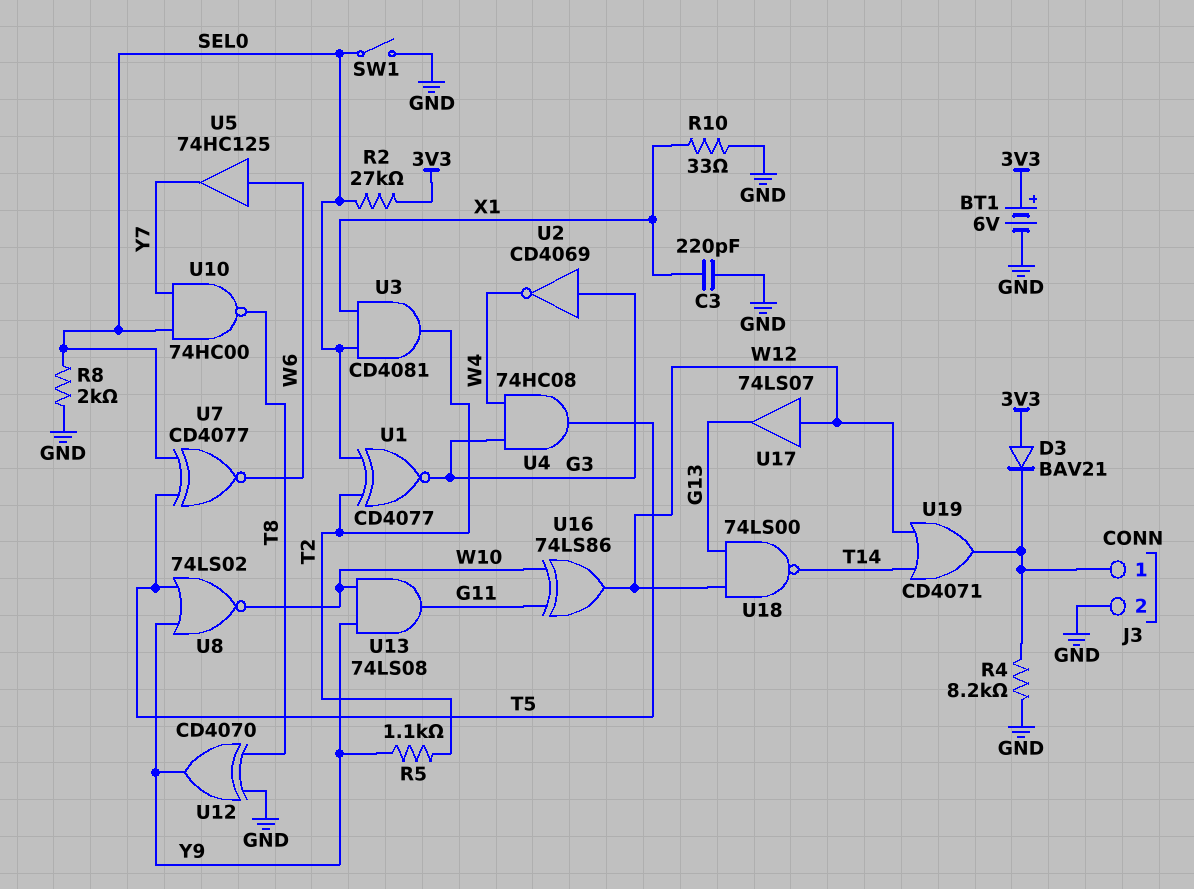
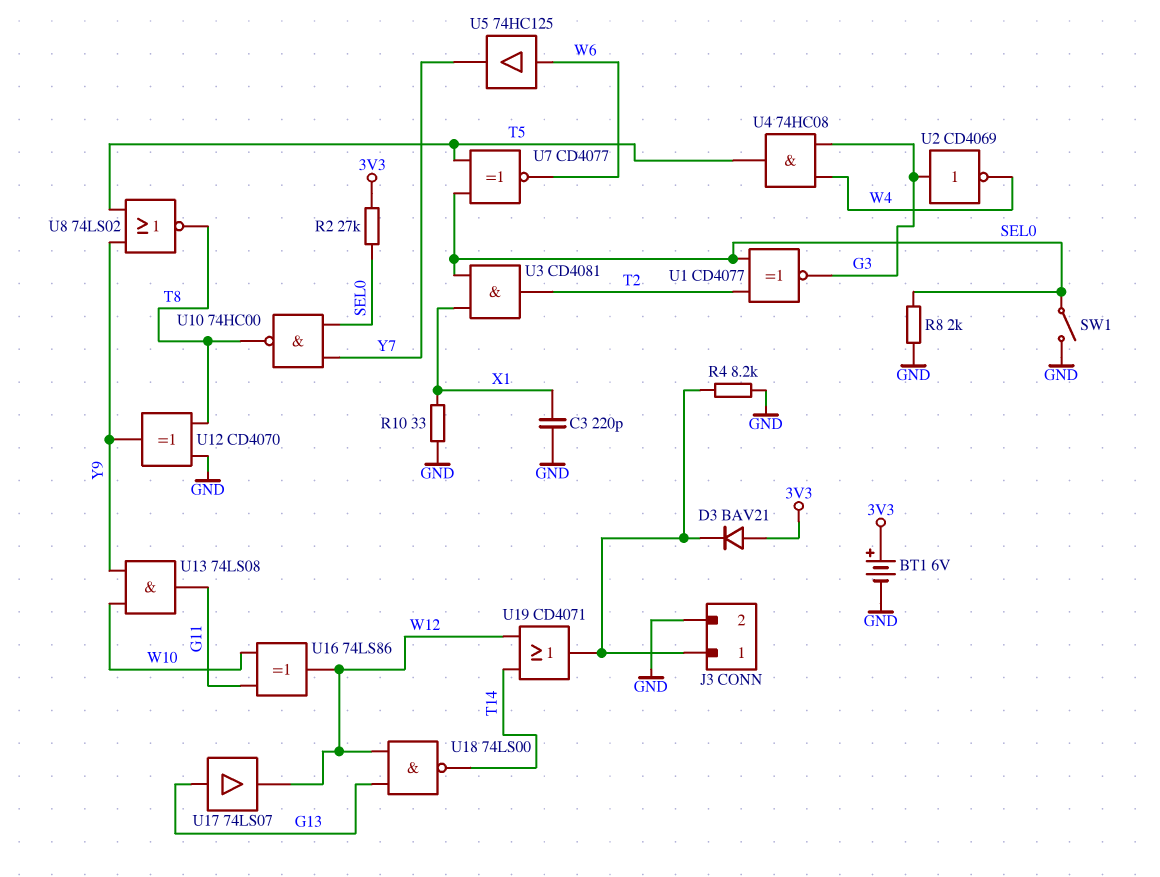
R5: 1.1k (T2, Y9) -> none
U8: NOR 74LS02 (in T5, in Y9, out W10) -> NOR 74LS02 (in T5, in Y9, out T8)
U17: buffer 74LS07 (in W12, out G13) -> buffer 74LS07 (in G13, out W12)

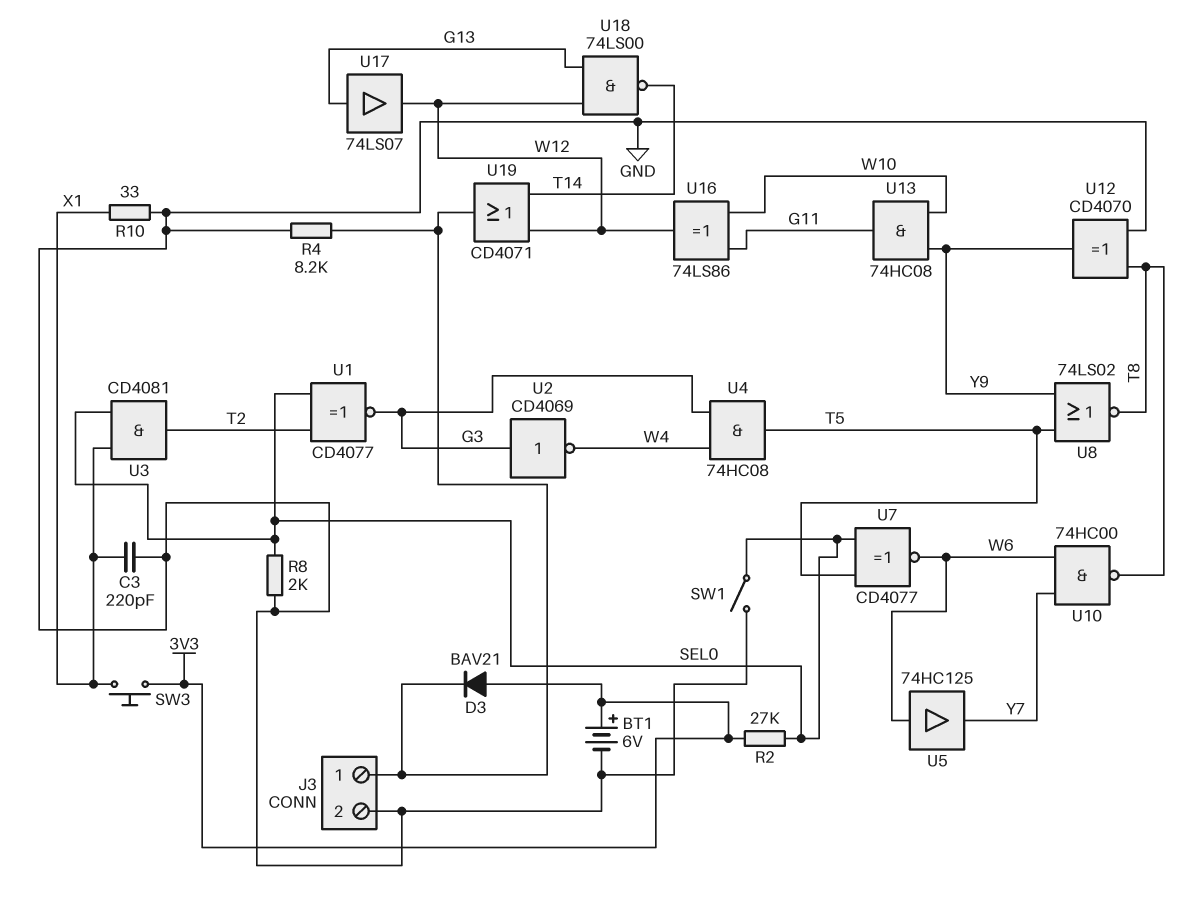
SW3: none -> button (3V3, X1)
U10: NAND 74HC00 (in SEL0, in Y7, out T8) -> NAND 74HC00 (in W6, in Y7, out T8)
U13: AND 74LS08 (in W10, in Y9, out G11) -> AND 74HC08 (in W10, in Y9, out G11)

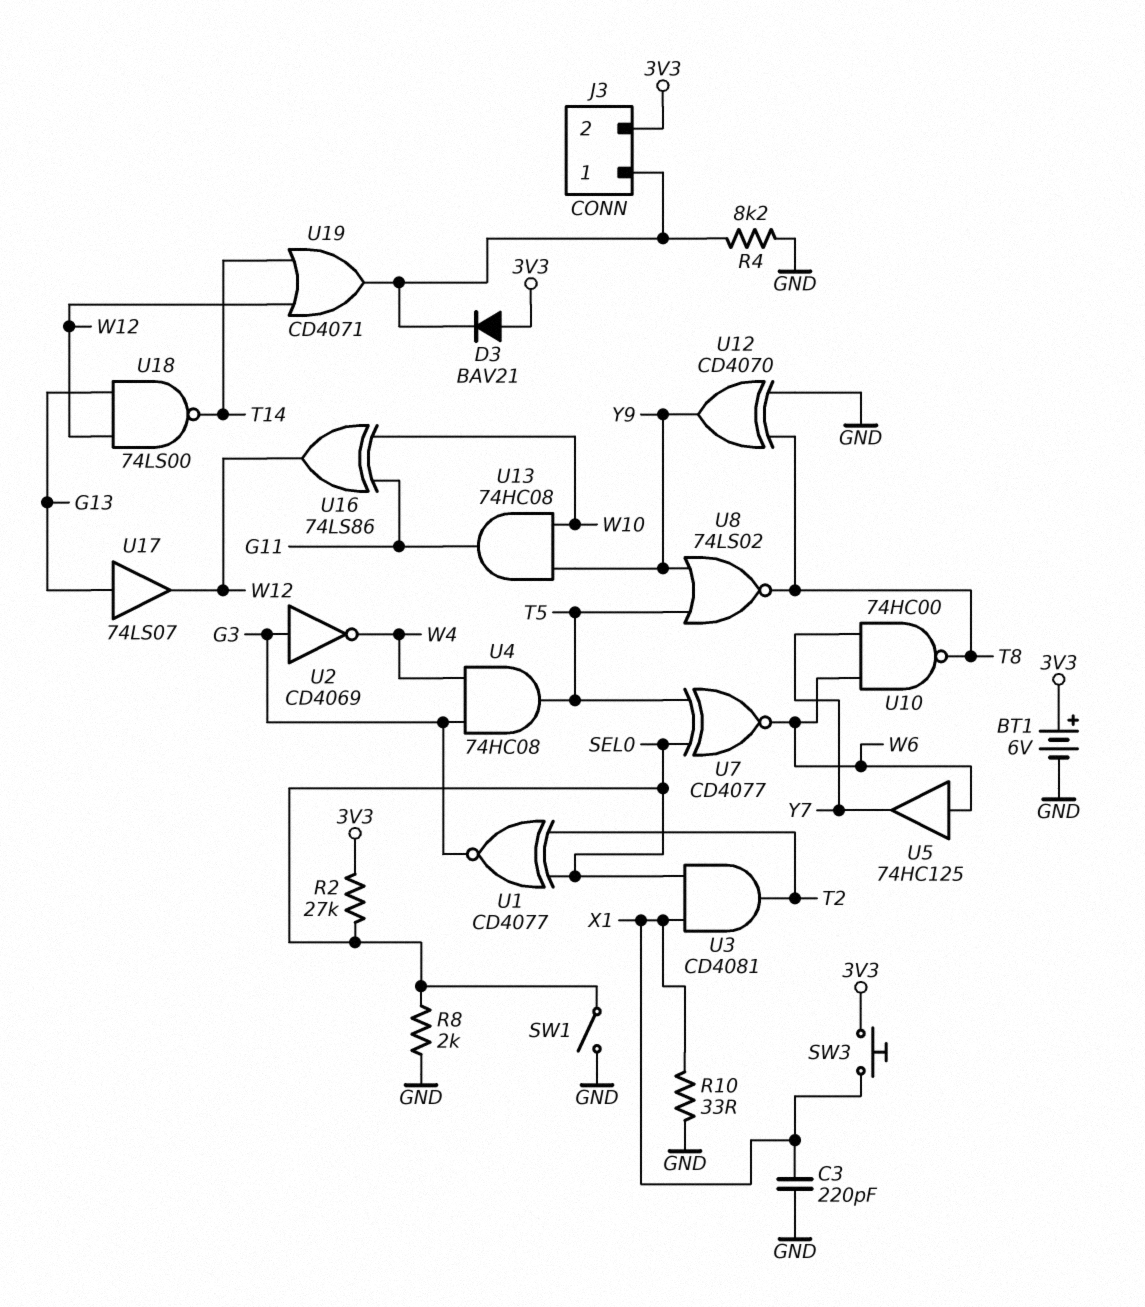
J3 pin 2: GND -> 3V3

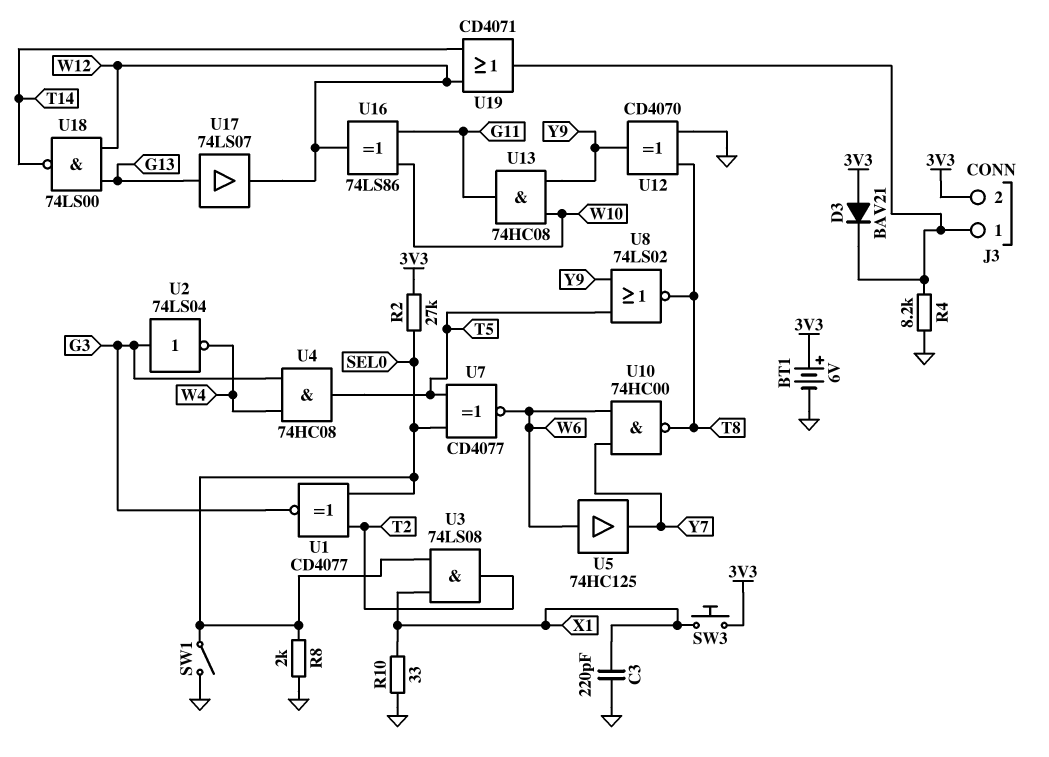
U2: NOT CD4069 (in G3, out W4) -> NOT 74LS04 (in G3, out W4)
U3: AND CD4081 (in SEL0, in X1, out T2) -> AND 74LS08 (in SEL0, in X1, out T2)

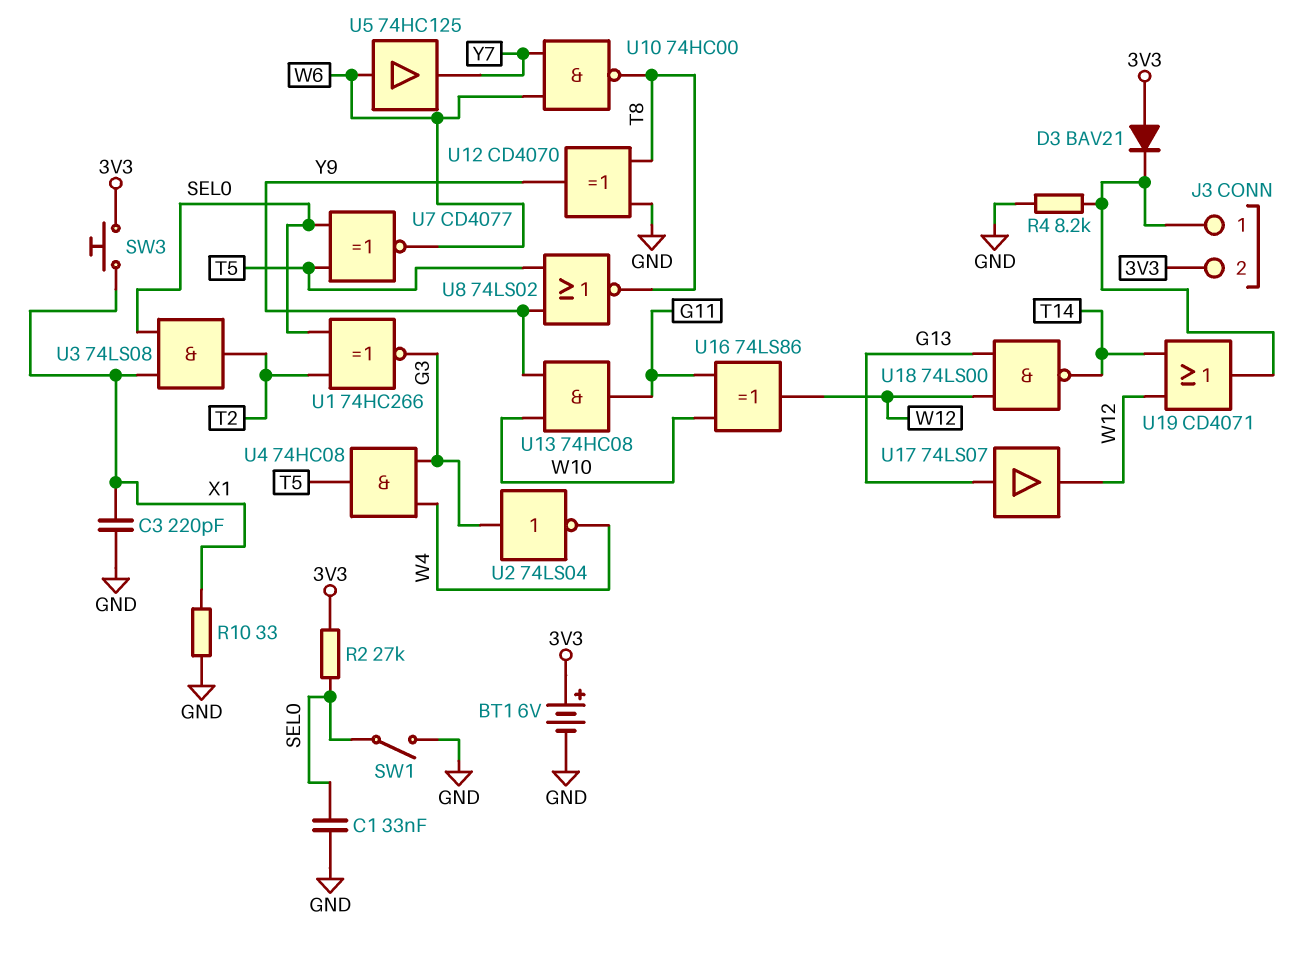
C1: none -> 33nF (GND, SEL0)
R8: 2k (GND, SEL0) -> none
U1: XNOR CD4077 (in SEL0, in T2, out G3) -> XNOR 74HC266 (in SEL0, in T2, out G3)

